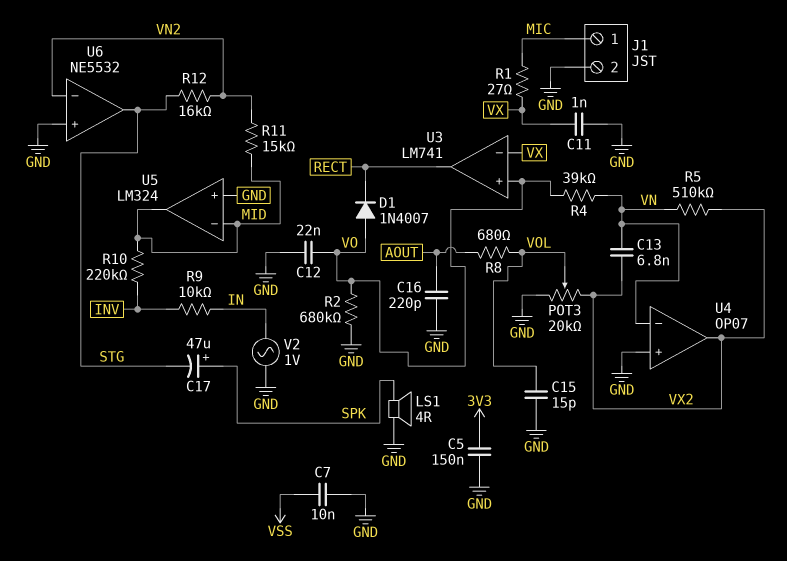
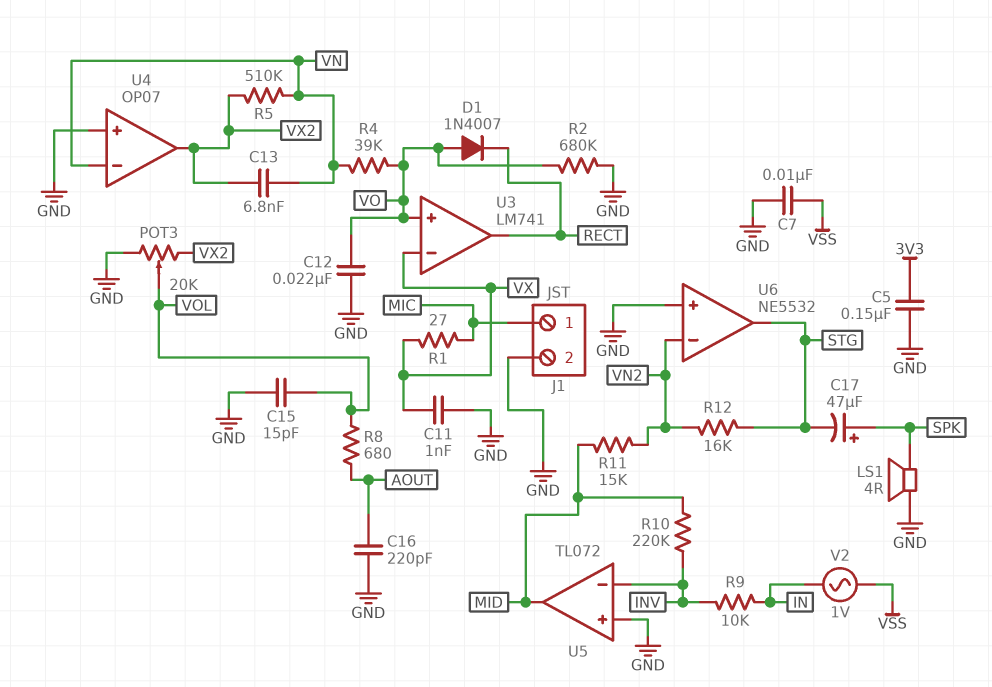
U5: LM324 -> TL072
U5 pin in-: MID -> INV
V2: AC 1V (GND, IN) -> AC 1V (IN, VSS)

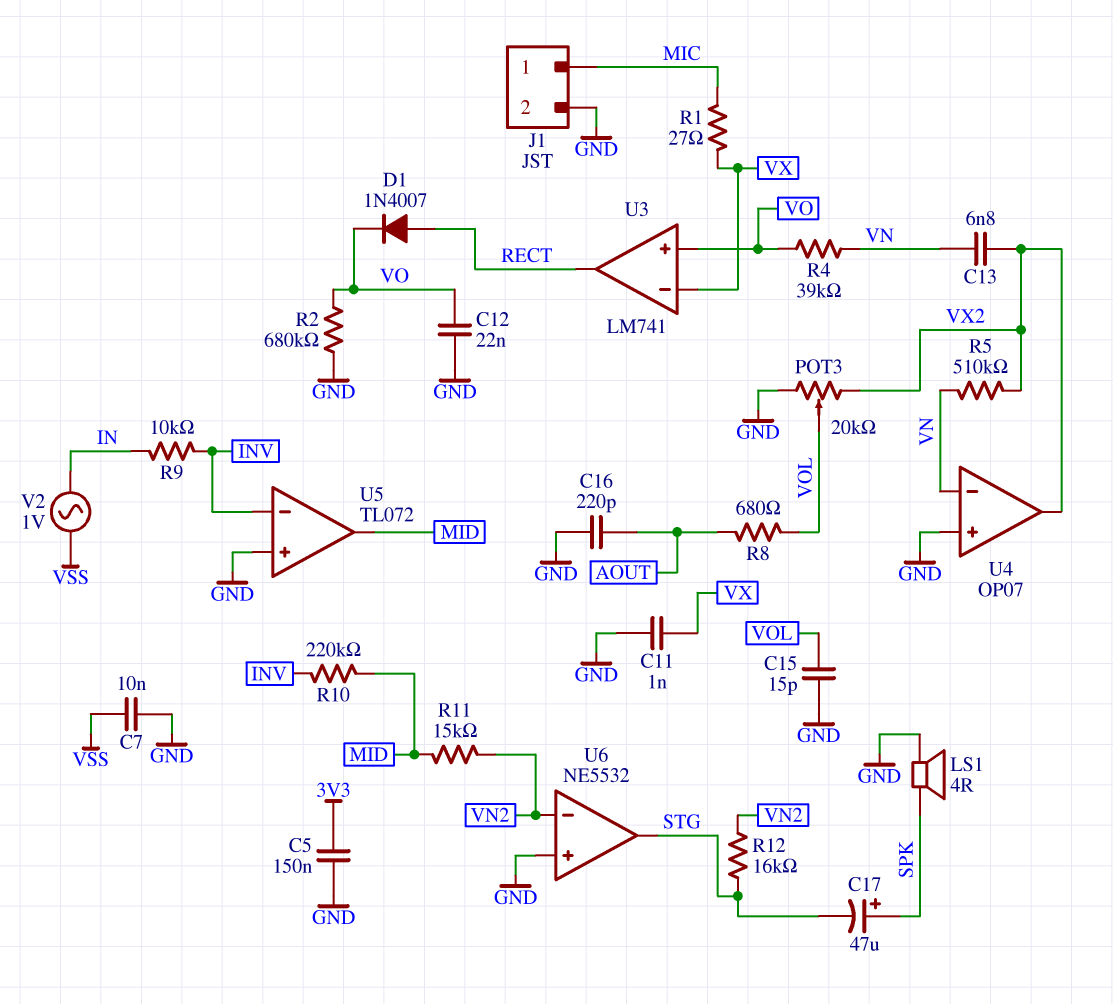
D1: diode 1N4007 (A VO, K RECT) -> diode 1N4007 (A RECT, K VO)

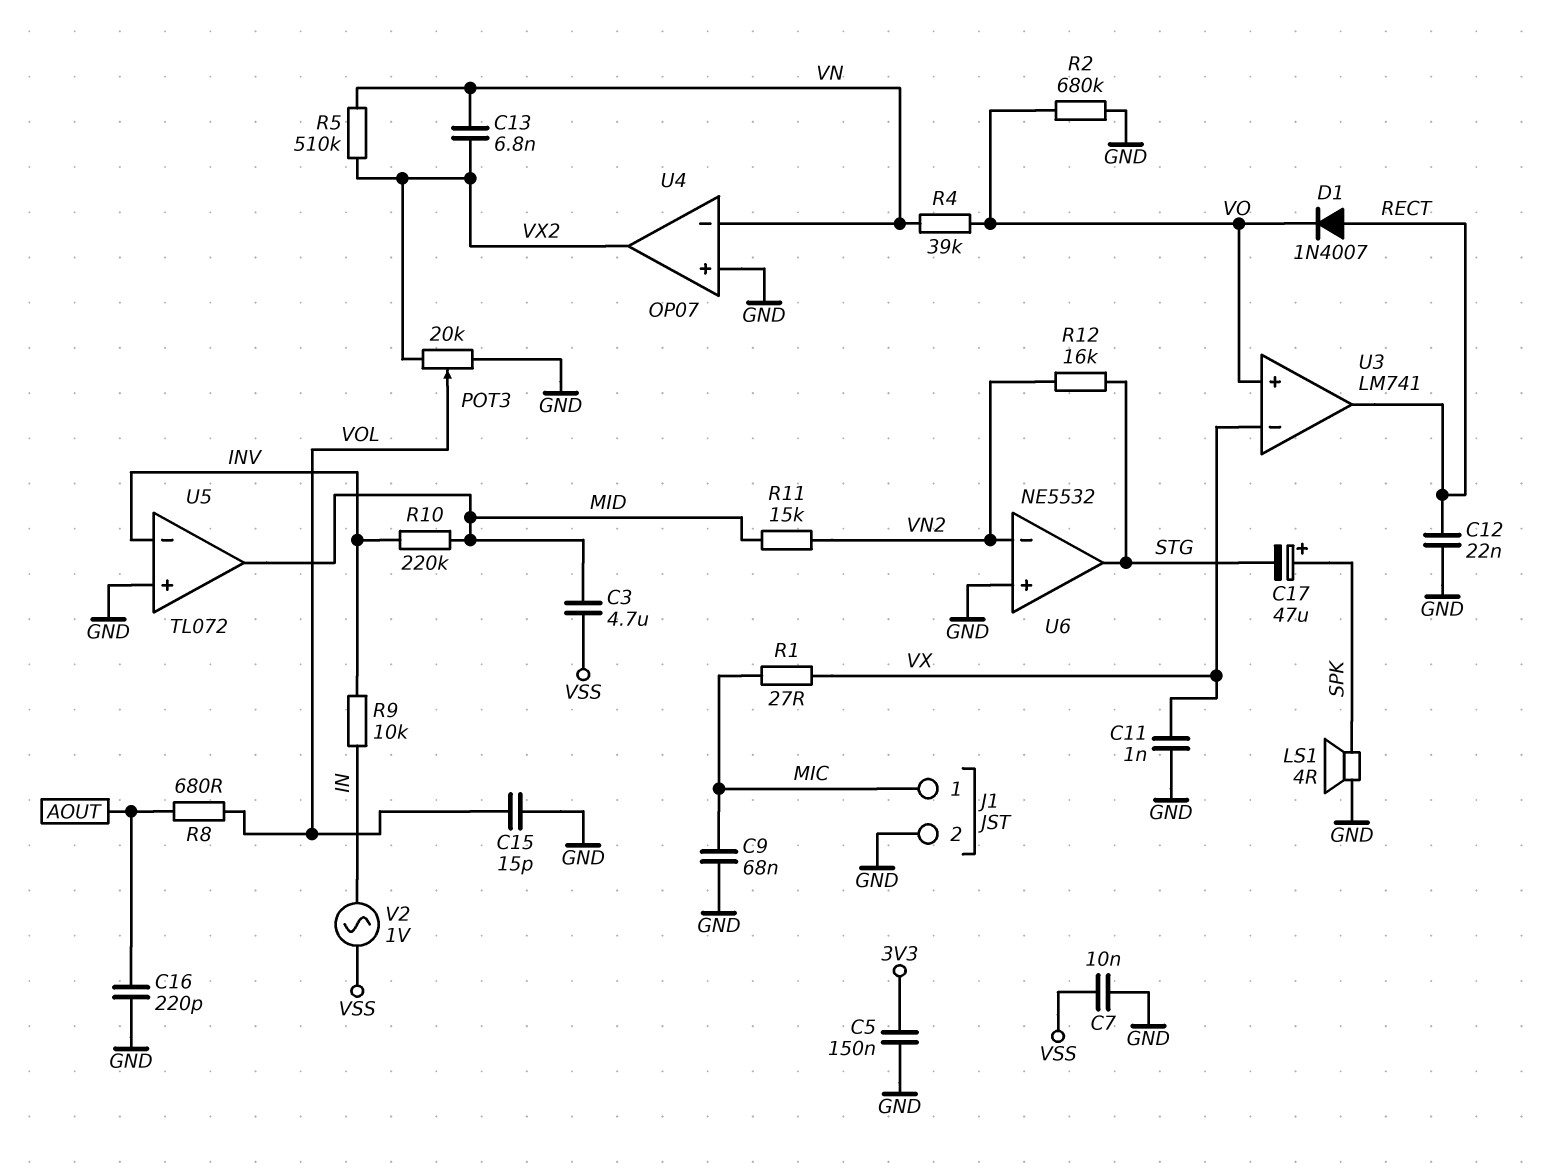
C3: none -> 4.7uF (MID, VSS)
C9: none -> 68nF (GND, MIC)
C12: 22nF (GND, VO) -> 22nF (GND, RECT)

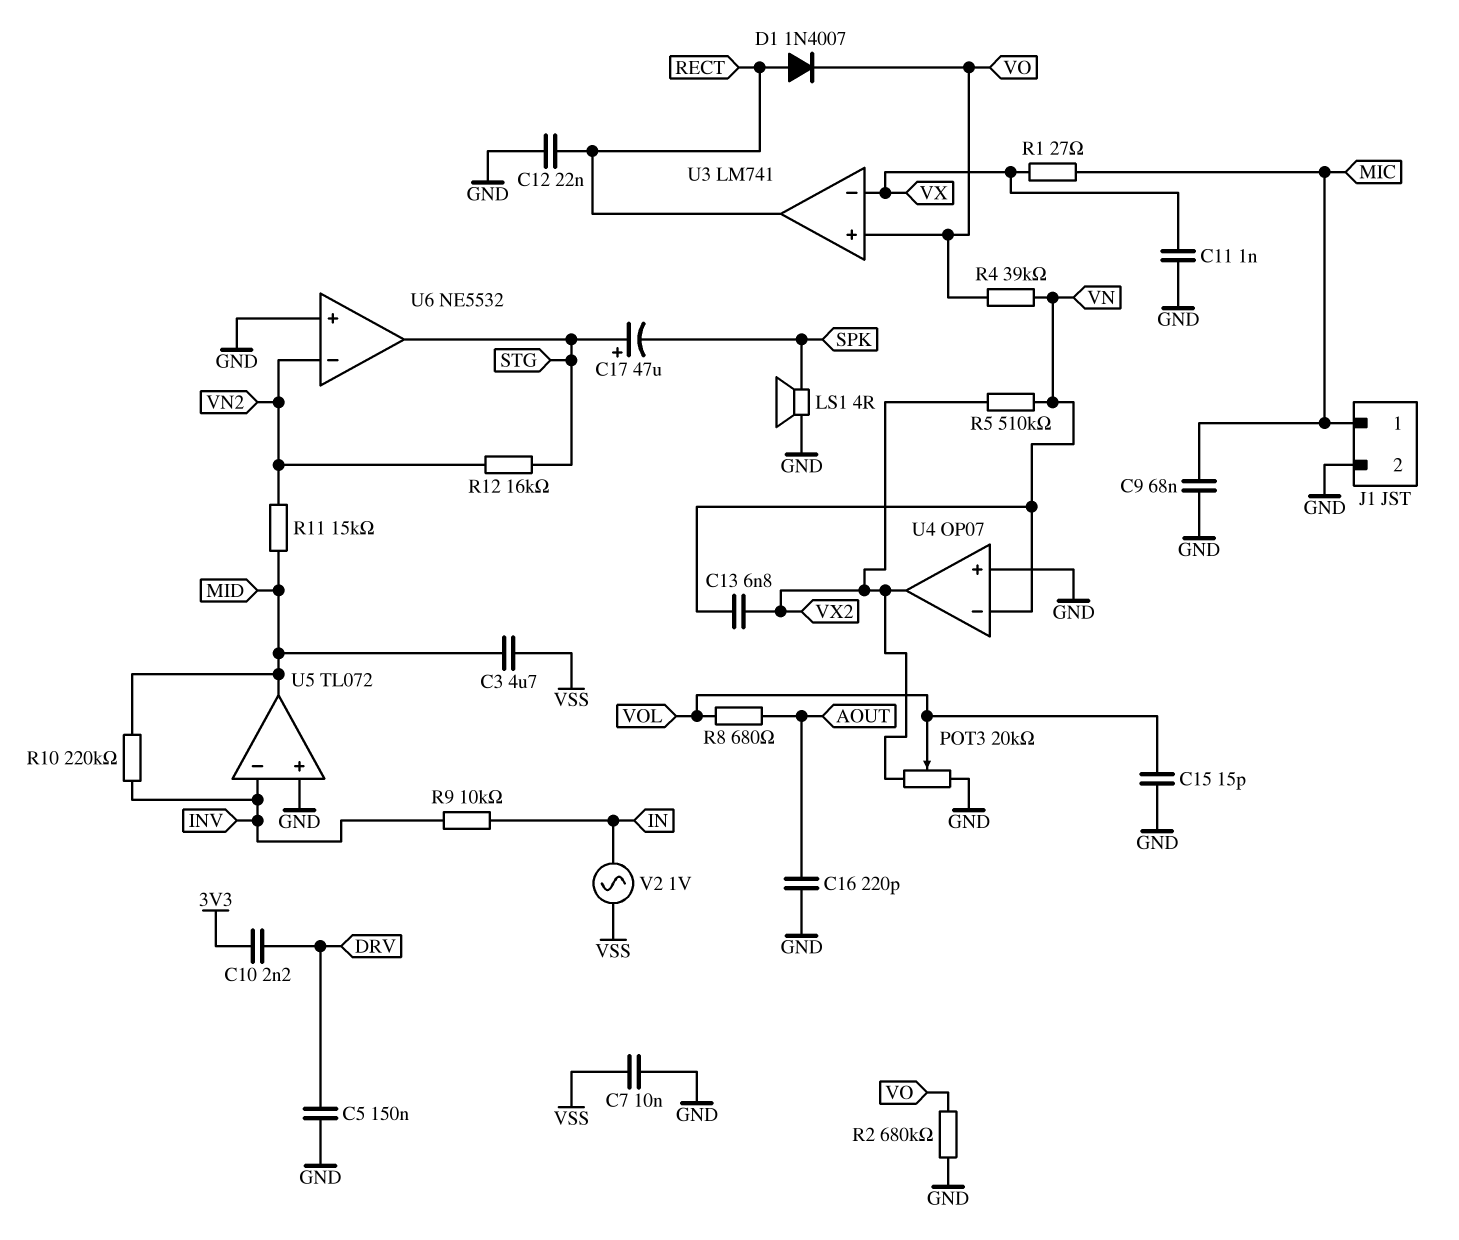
C5: 150nF (3V3, GND) -> 150nF (DRV, GND)
C10: none -> 2.2nF (3V3, DRV)
C17: 47uF (plus SPK, minus STG) -> 47uF (plus STG, minus SPK)

